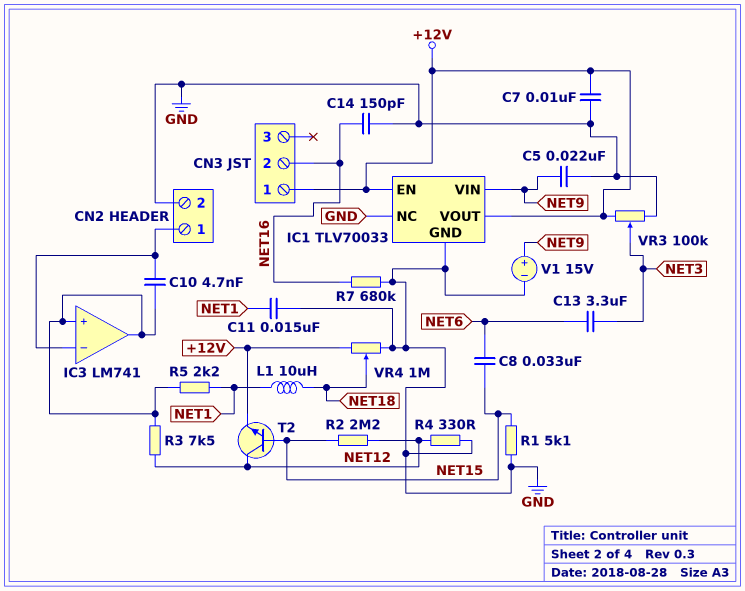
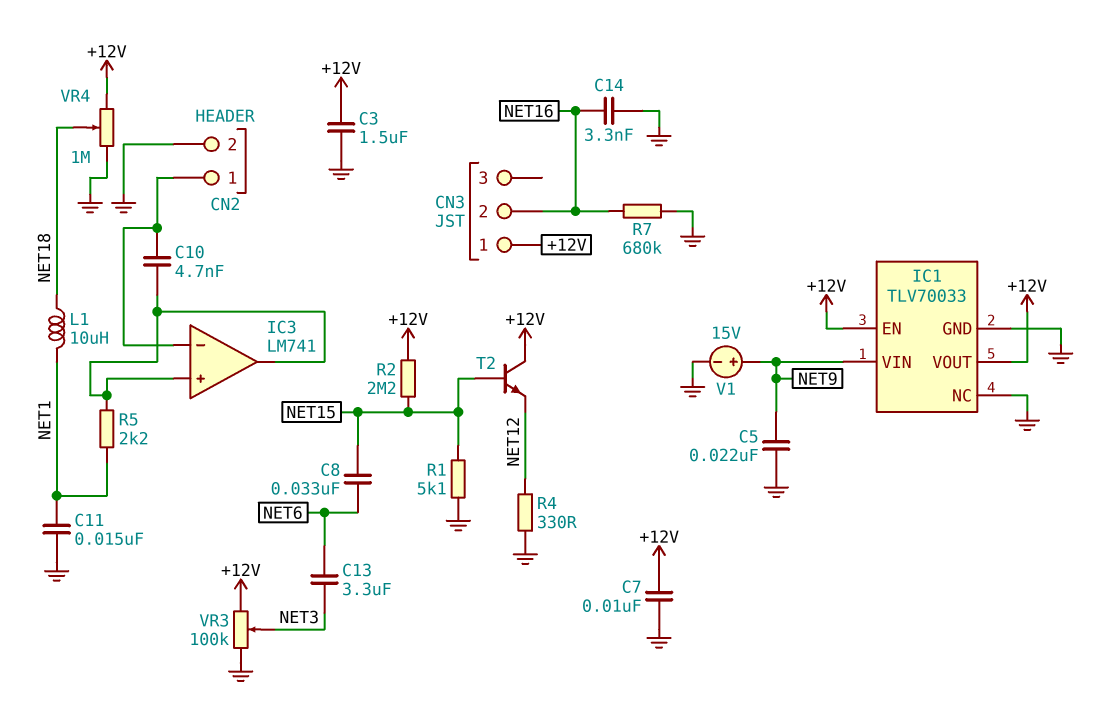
C3: none -> 1.5uF (+12V, GND)
C14: 150pF (GND, NET16) -> 3.3nF (GND, NET16)
R2: 2.2M (NET12, NET15) -> 2.2M (+12V, NET15)
R3: 7.5k (IC3/in+, NET12) -> none
T2: NPN (B NET15, C NET12, E +12V) -> NPN (B NET15, C +12V, E NET12)

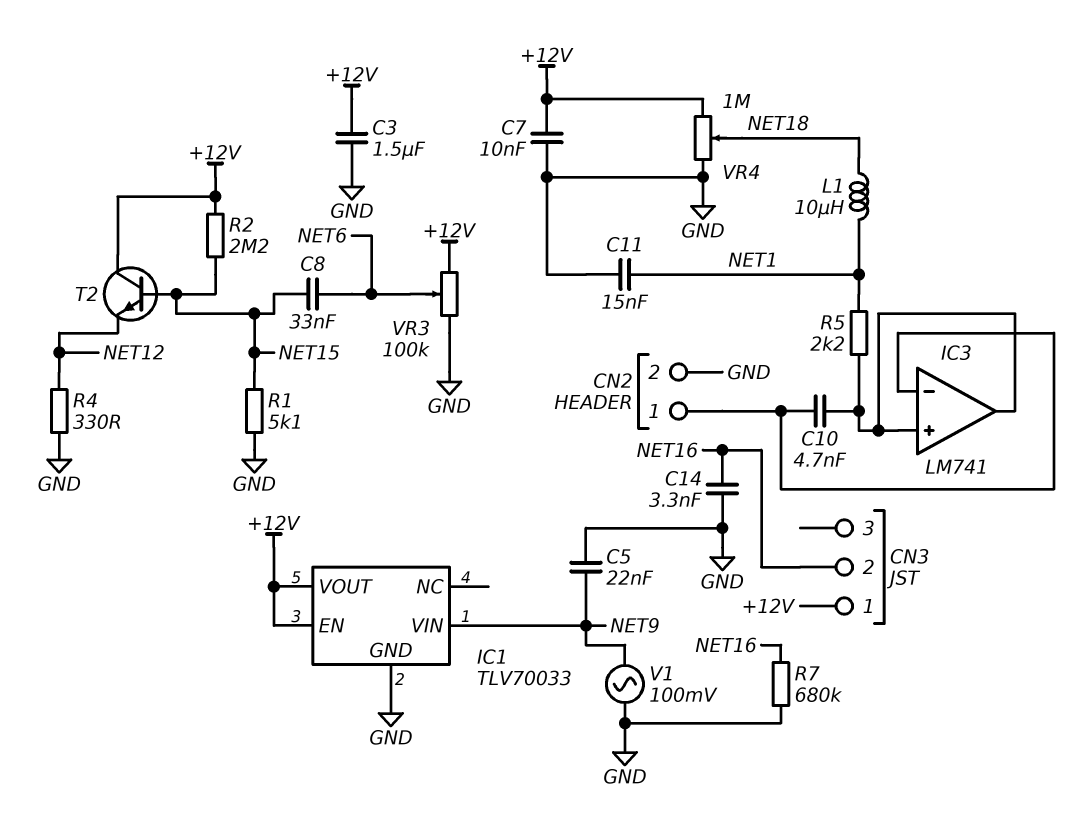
C13: 3.3uF (NET3, NET6) -> none
IC1 pin NC: GND -> none
V1: 15V (plus NET9, minus GND) -> AC 100mV (GND, NET9)
VR3: 100k (+12V, GND, wiper NET3) -> 100k (+12V, GND, wiper NET6)

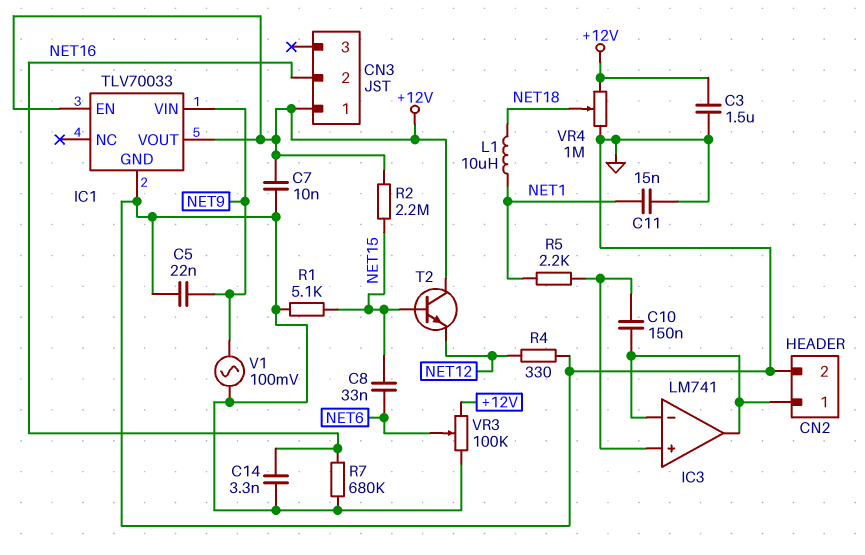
C10: 4.7nF (CN2/1, IC3/in+) -> 150nF (CN2/1, IC3/in+)
IC3 pin out: IC3/in+ -> CN2/1

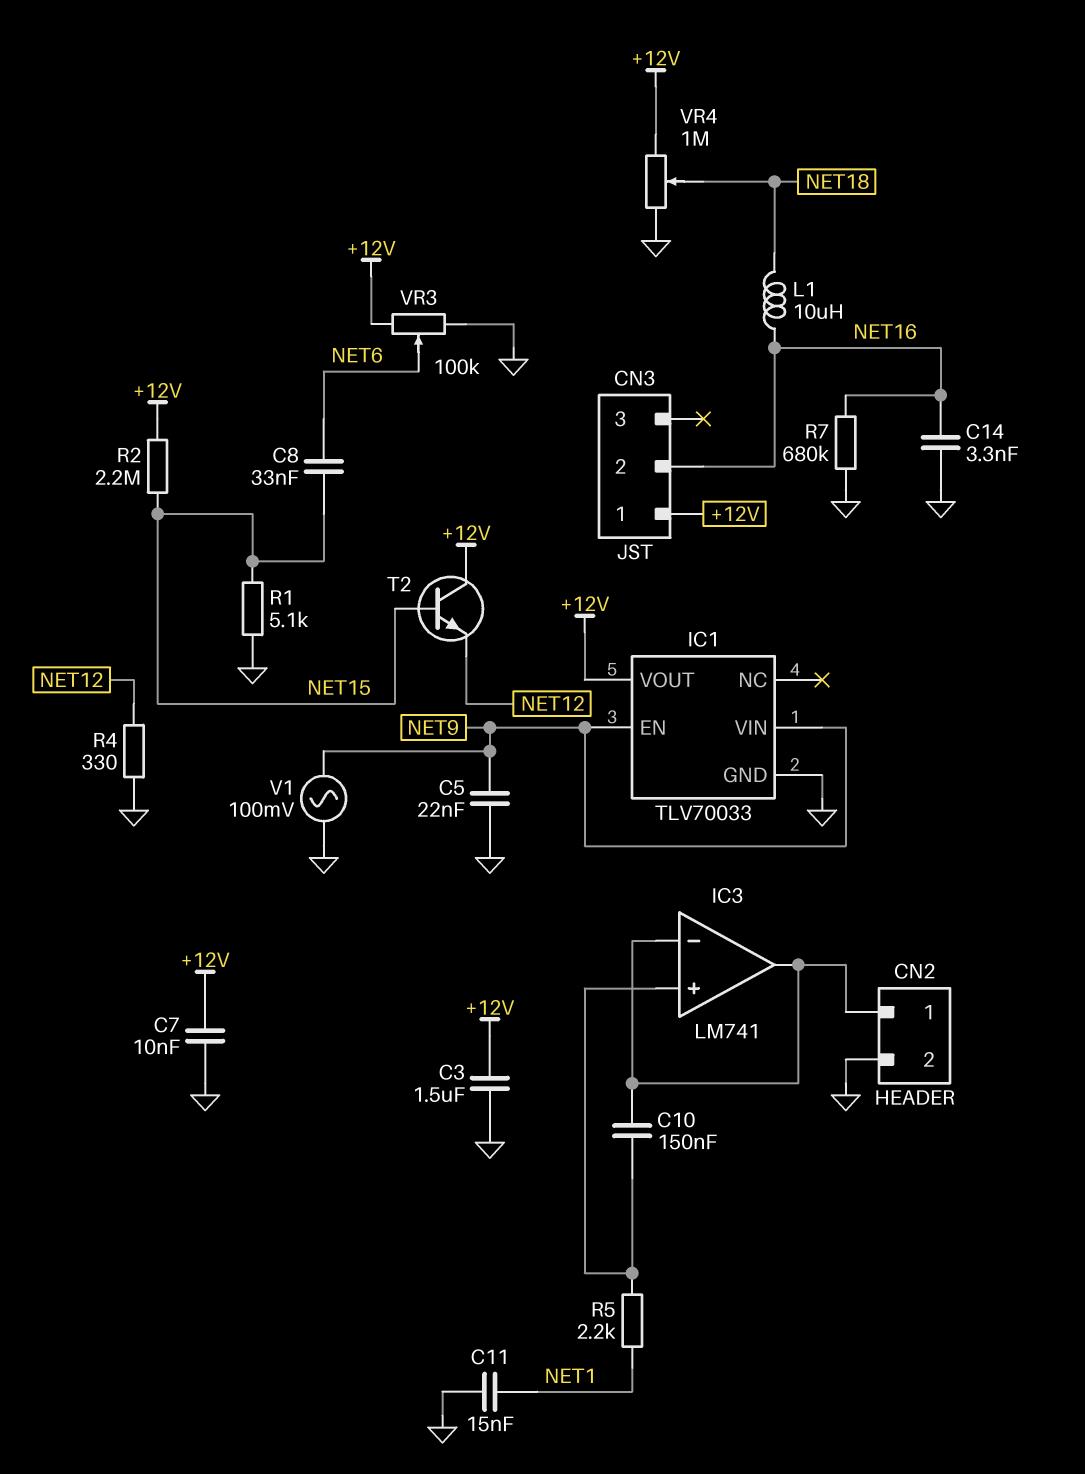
IC1 pin EN: +12V -> NET9
L1: 10uH (NET1, NET18) -> 10uH (NET16, NET18)

